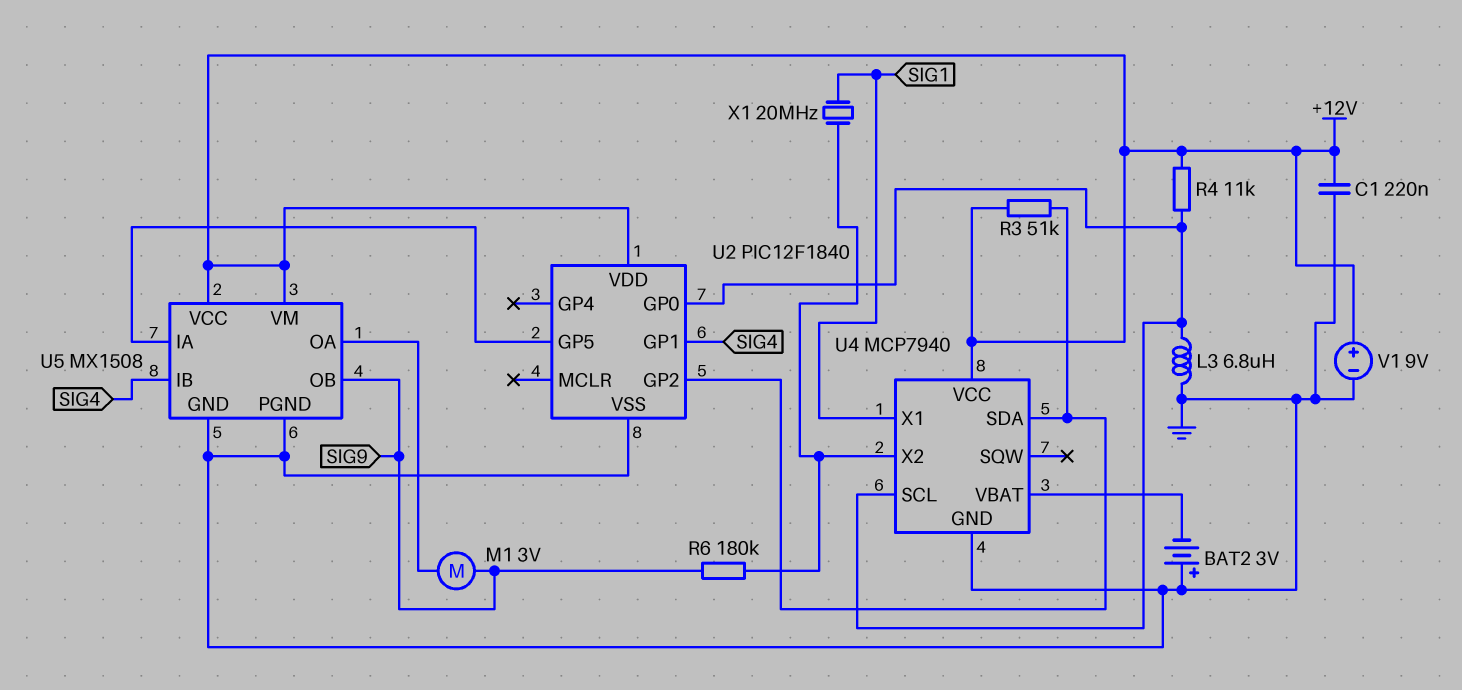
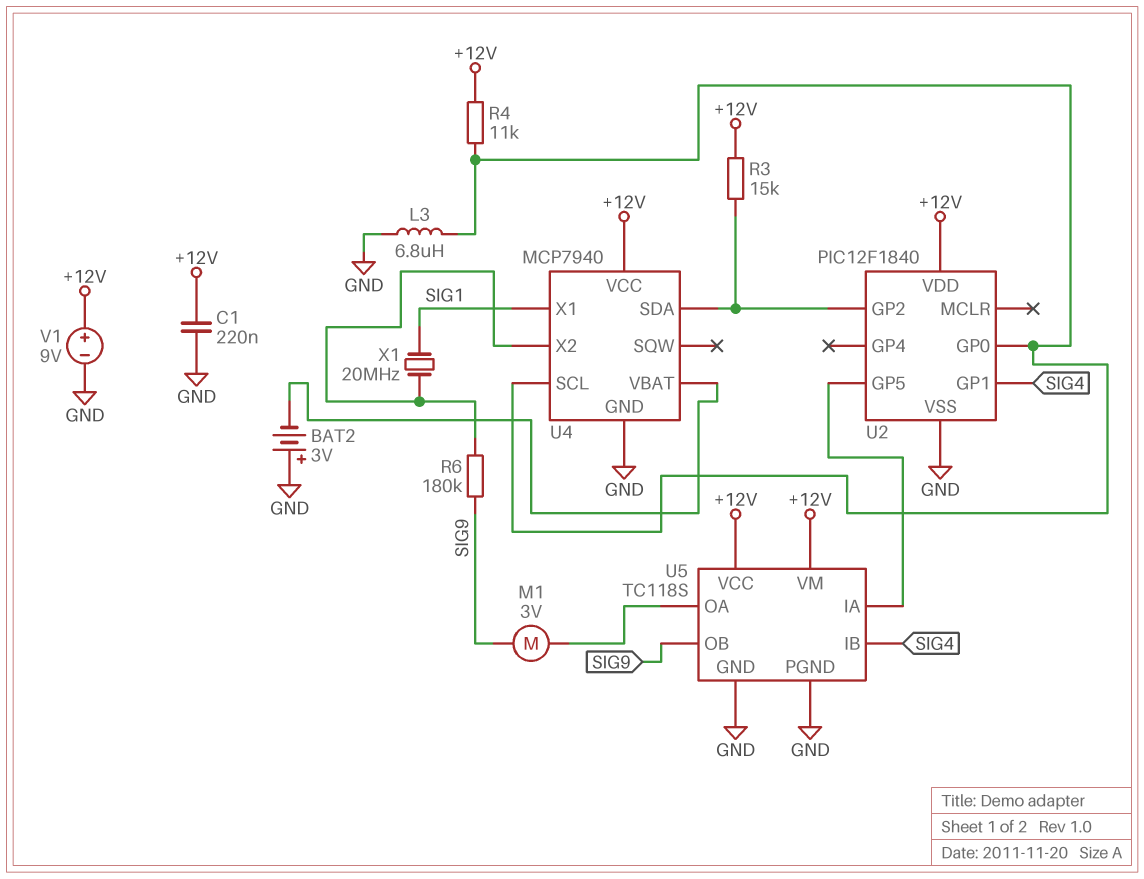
R3: 51k (+12V, U2/GP2) -> 15k (+12V, U2/GP2)
U5: MX1508 -> TC118S

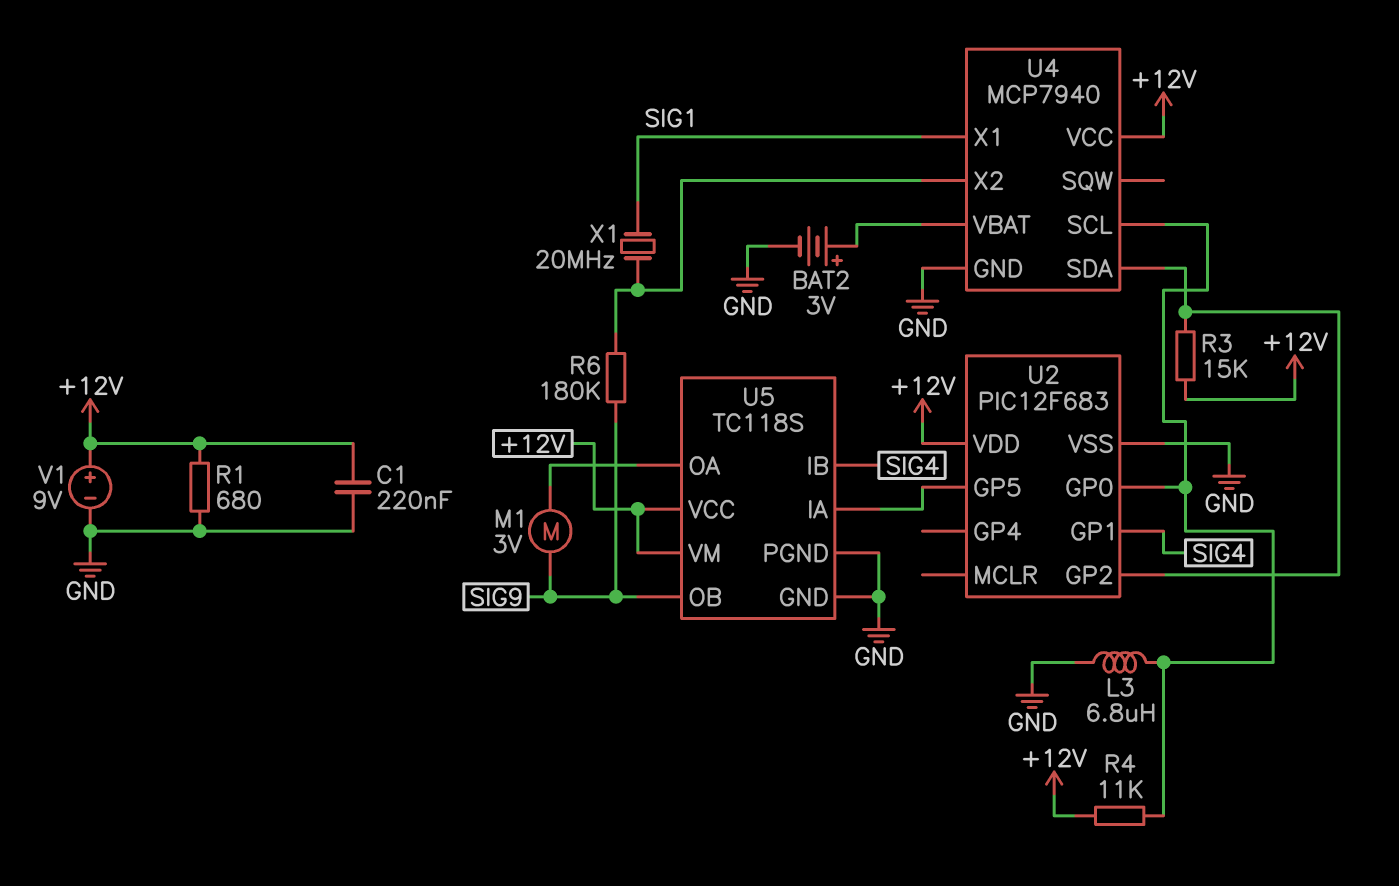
BAT2: 3V (plus GND, minus U4/VBAT) -> 3V (plus U4/VBAT, minus GND)
R1: none -> 680 (+12V, GND)
U2: PIC12F1840 -> PIC12F683

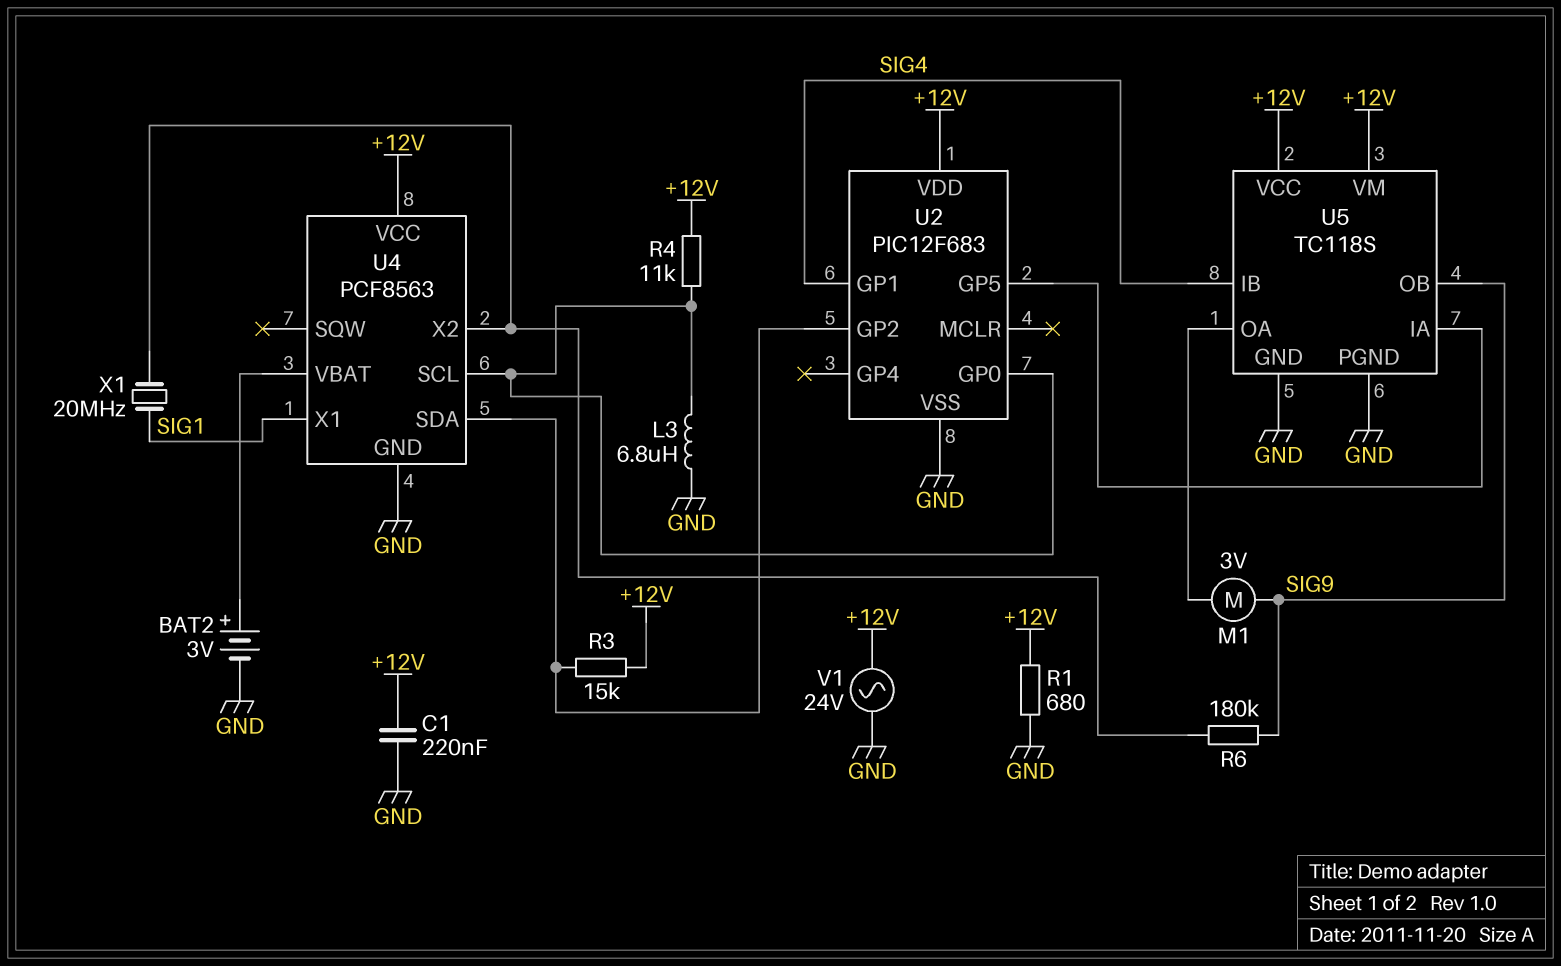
U4: MCP7940 -> PCF8563
V1: 9V (plus +12V, minus GND) -> AC 24V (+12V, GND)

